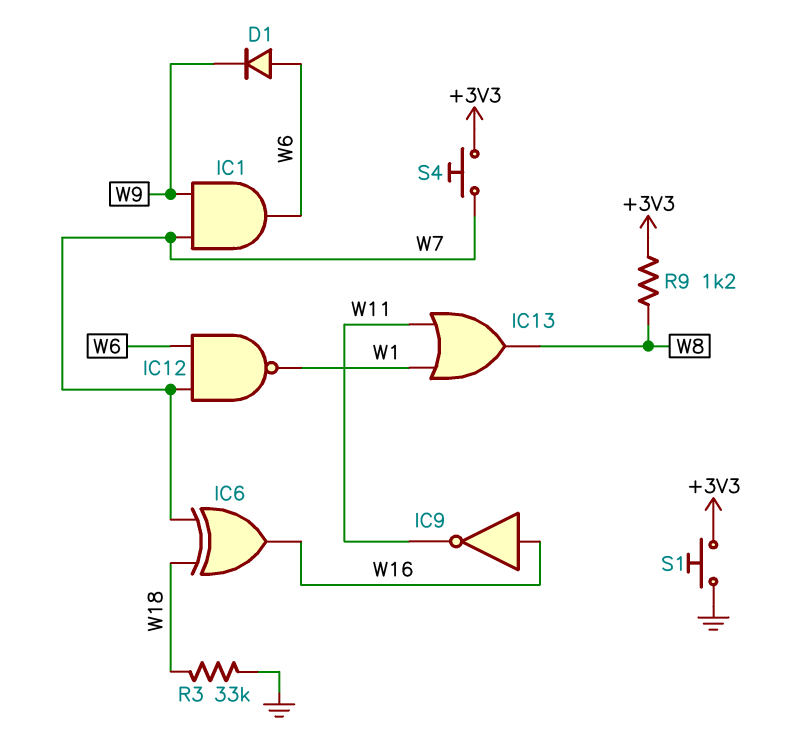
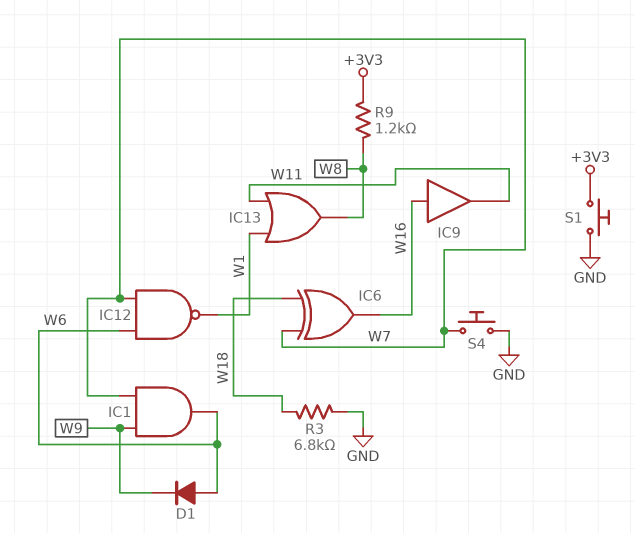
IC9: NOT (in W16, out W11) -> buffer (in W16, out W11)
R3: 33k (GND, W18) -> 6.8k (GND, W18)
S4: button (+3V3, W7) -> button (GND, W7)

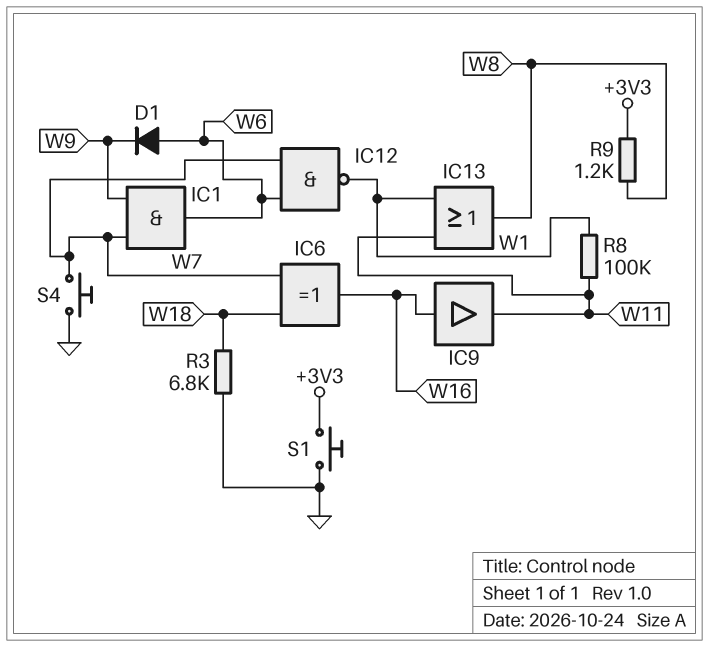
R8: none -> 100k (W1, W11)

